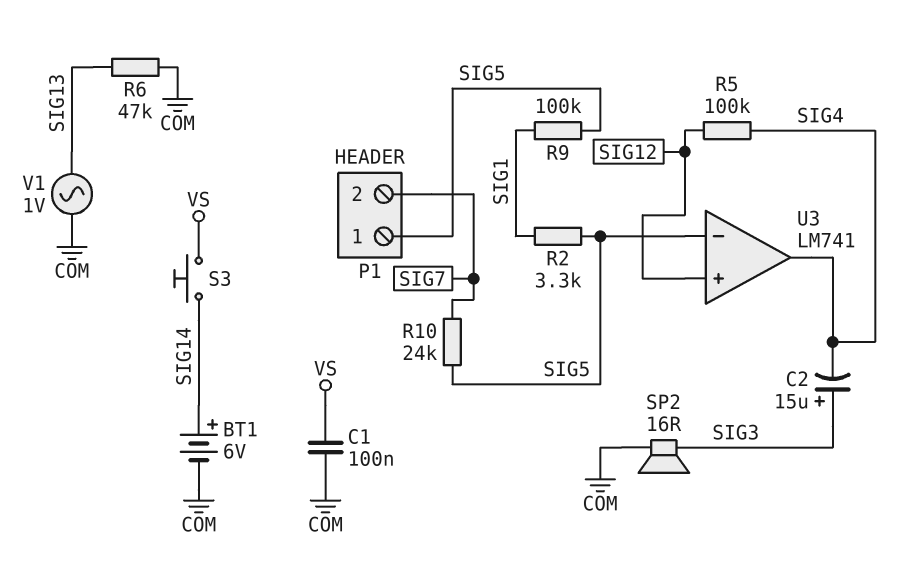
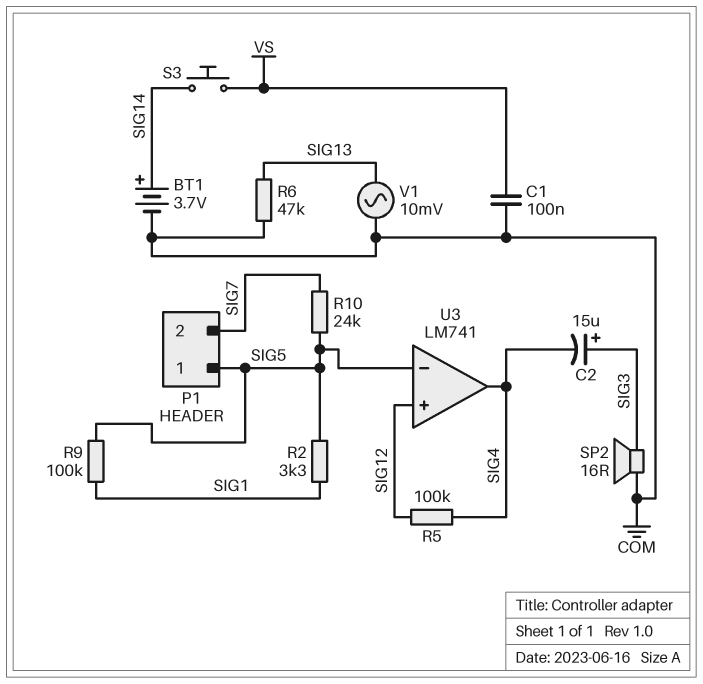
BT1: 6V (plus SIG14, minus COM) -> 3.7V (plus SIG14, minus COM)
V1: AC 1V (COM, SIG13) -> AC 10mV (COM, SIG13)

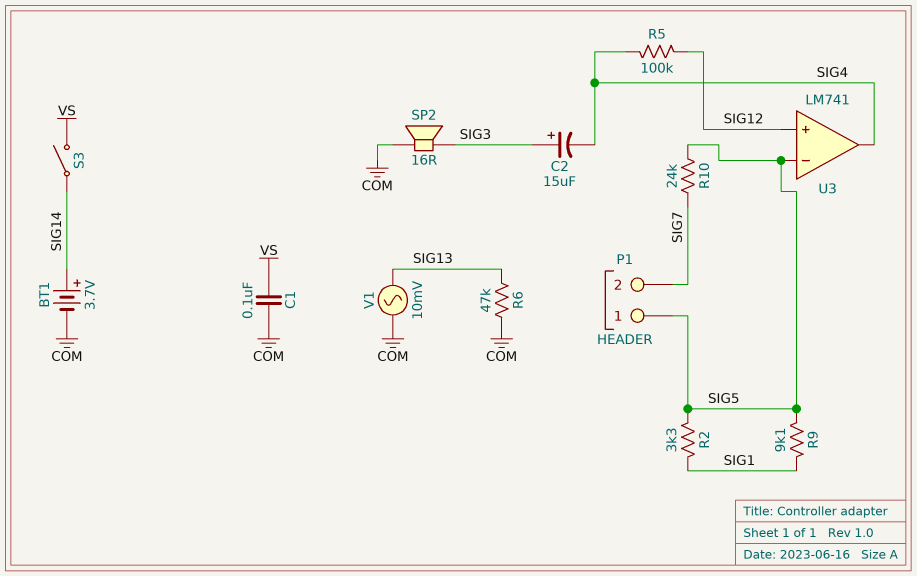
R9: 100k (SIG1, SIG5) -> 9.1k (SIG1, SIG5)
S3: button (SIG14, VS) -> switch (SIG14, VS)

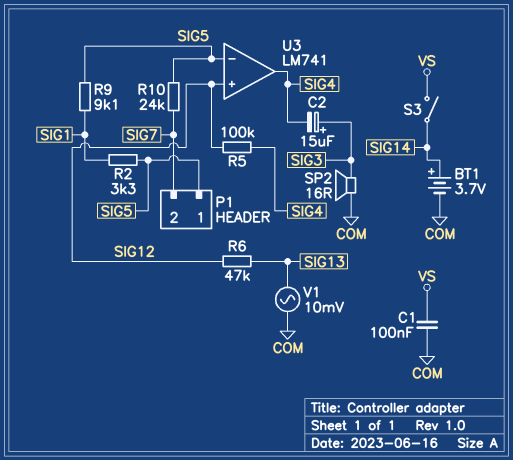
R6: 47k (COM, SIG13) -> 47k (SIG12, SIG13)

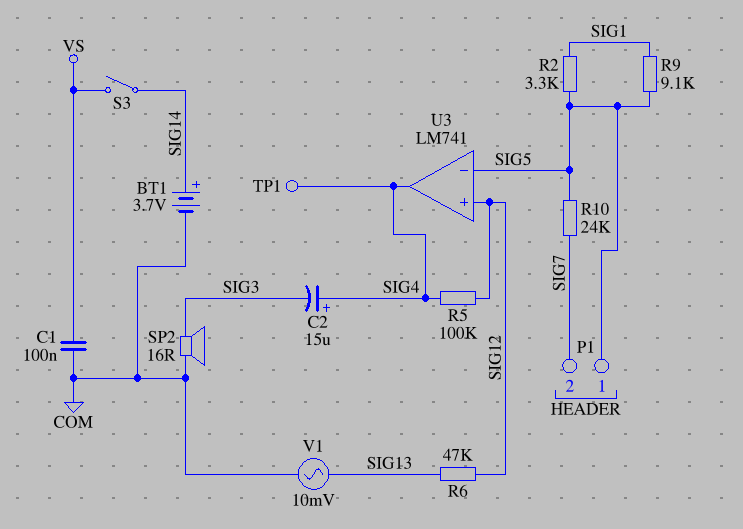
C2: 15uF (plus SIG3, minus SIG4) -> 15uF (plus SIG4, minus SIG3)
TP1: none -> test point (SIG4)

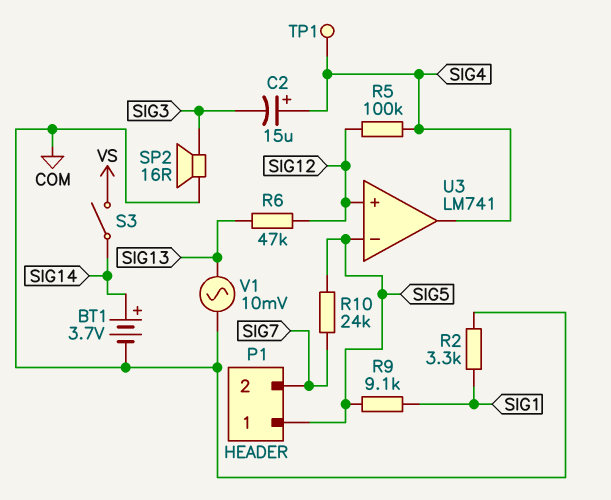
C1: 100nF (COM, VS) -> none
R2: 3.3k (SIG1, SIG5) -> 3.3k (COM, SIG1)

